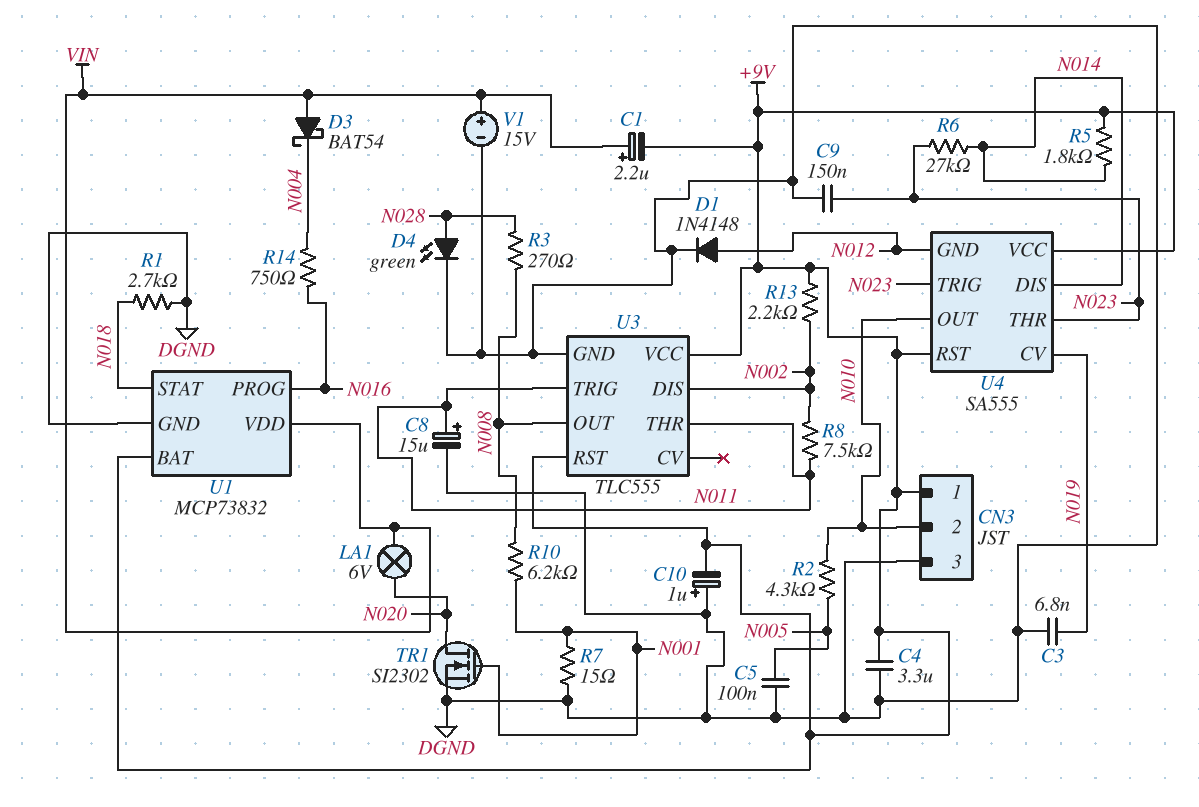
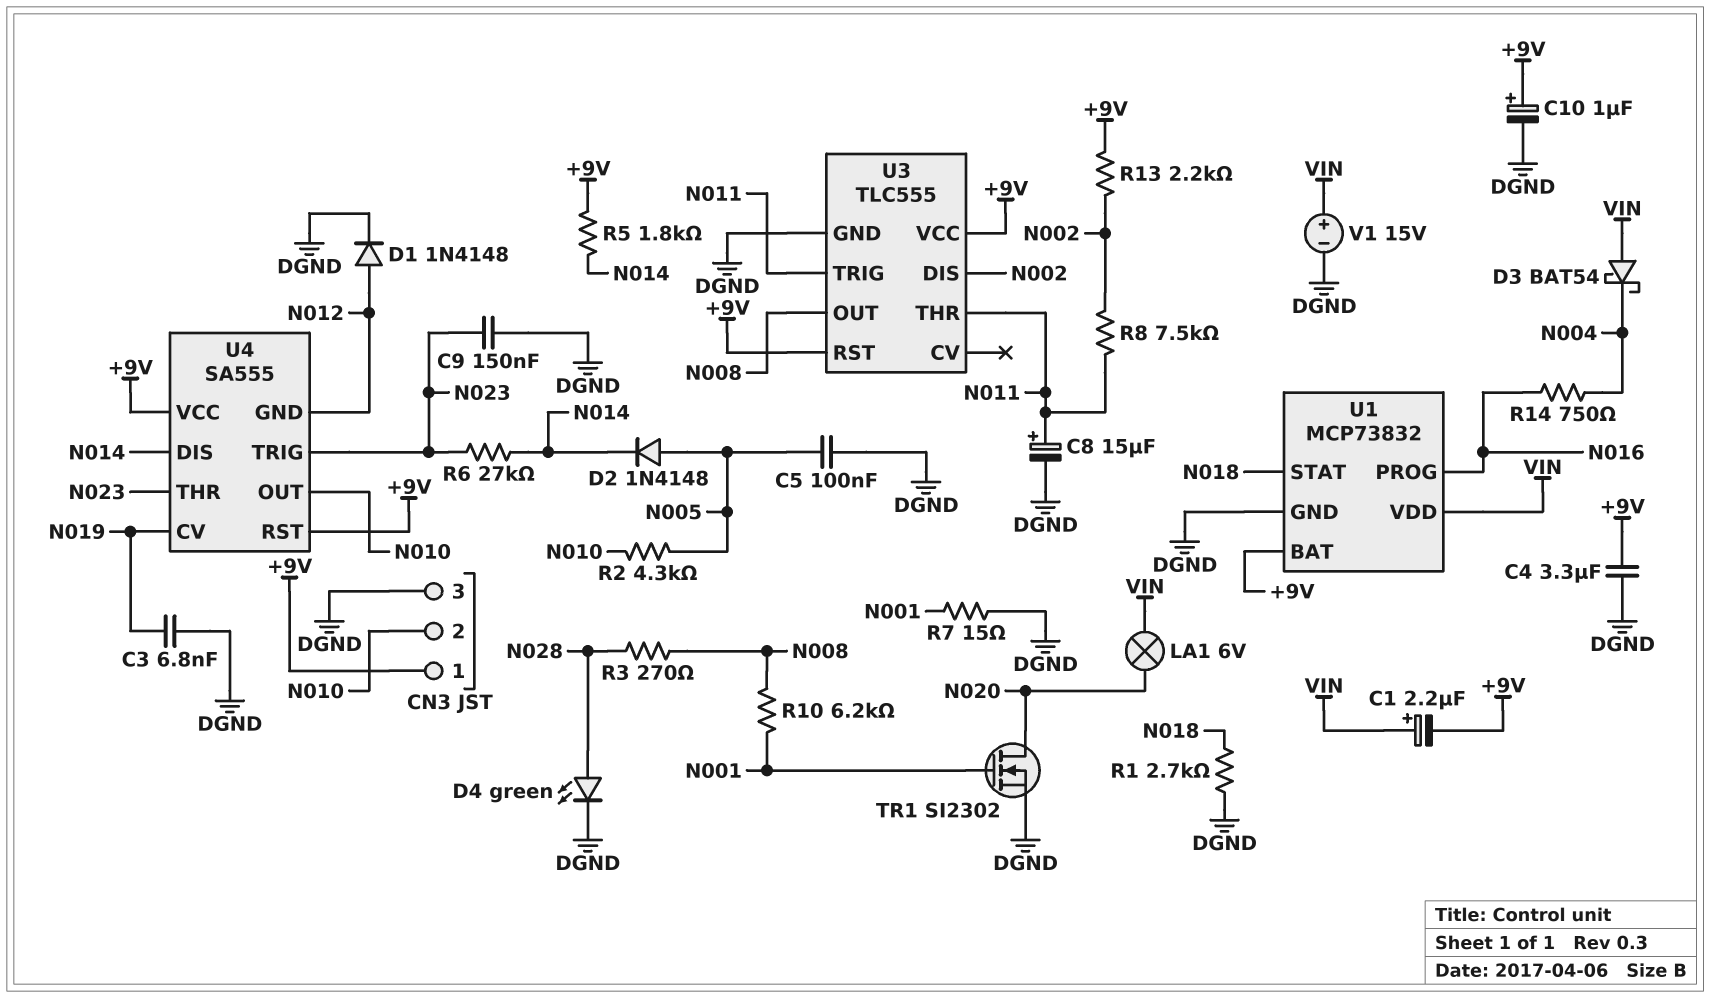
C10: 1uF (plus DGND, minus +9V) -> 1uF (plus +9V, minus DGND)
D2: none -> diode 1N4148 (A N005, K N014)

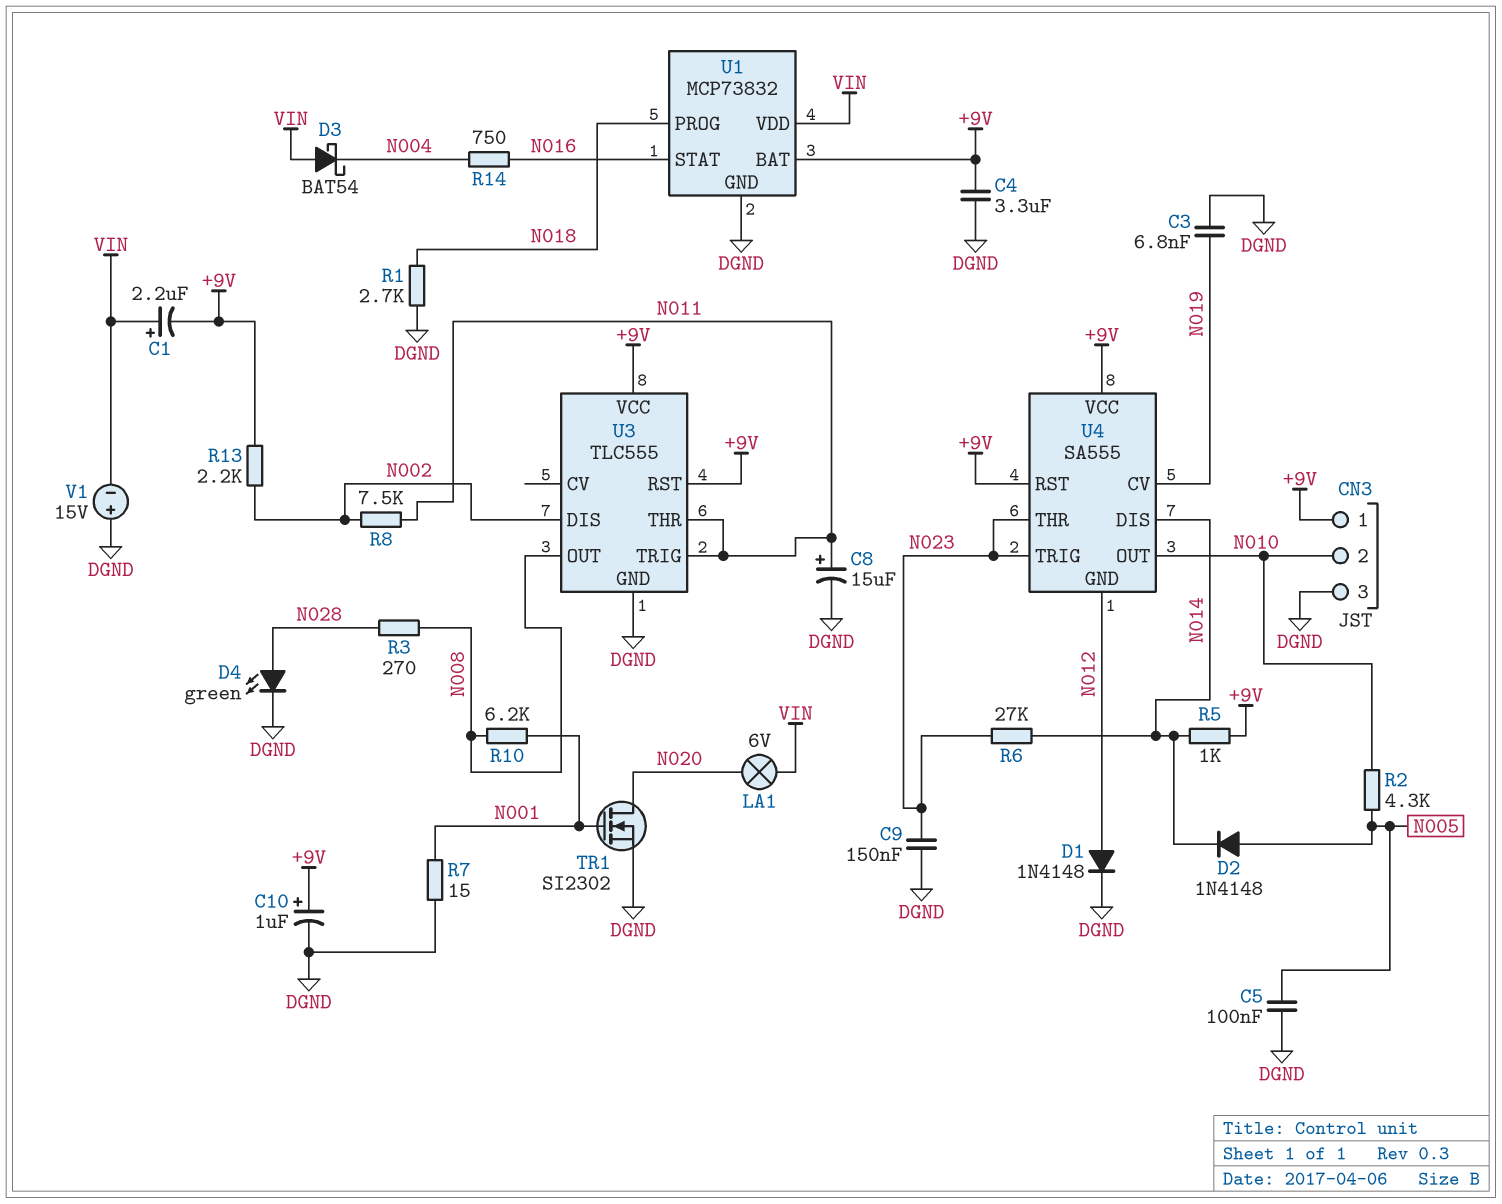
R5: 1.8k (+9V, N014) -> 1k (+9V, N014)
U1 pin PROG: N016 -> N018
U1 pin STAT: N018 -> N016
V1: 15V (plus VIN, minus DGND) -> 15V (plus DGND, minus VIN)

